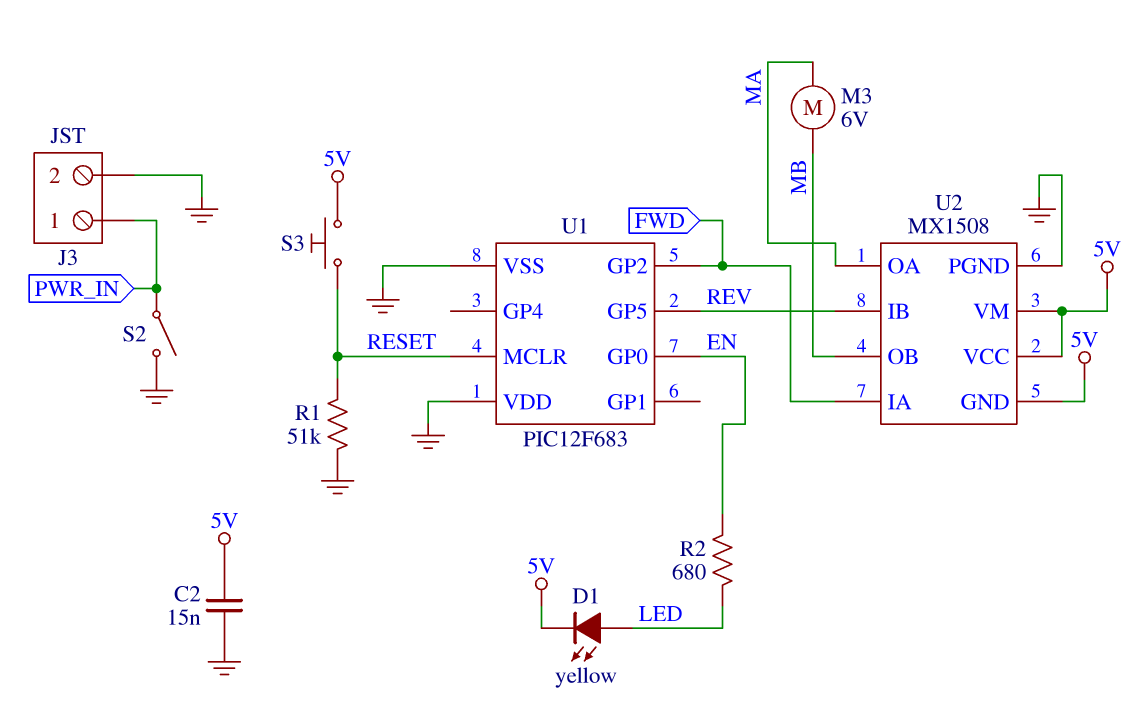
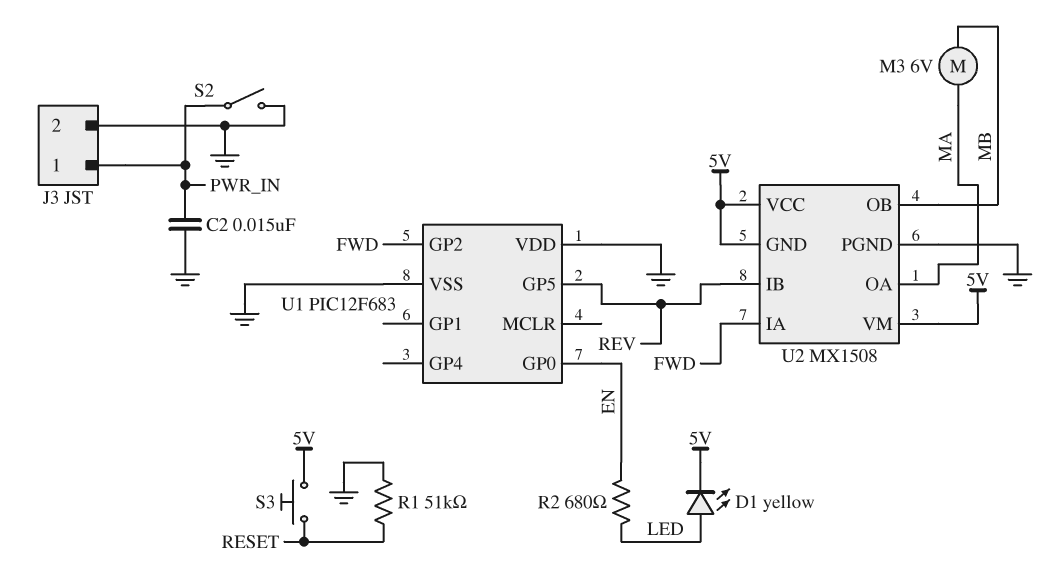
C2: 15nF (5V, GND) -> 15nF (GND, PWR_IN)
U1 pin MCLR: RESET -> none

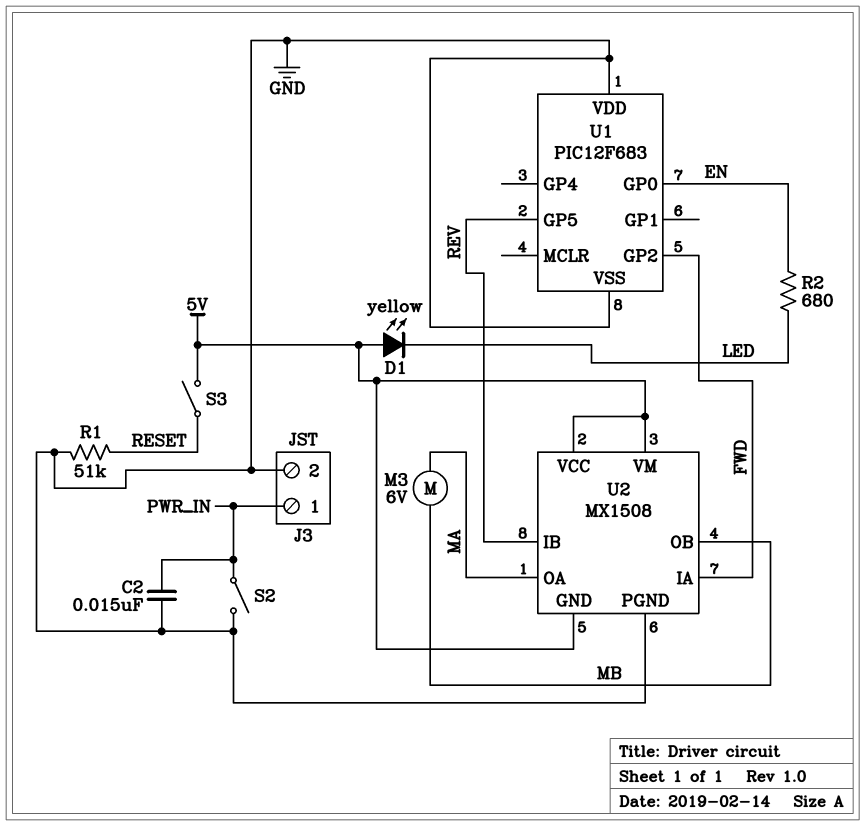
D1: LED yellow (A LED, K 5V) -> LED yellow (A 5V, K LED)
S3: button (5V, RESET) -> switch (5V, RESET)

